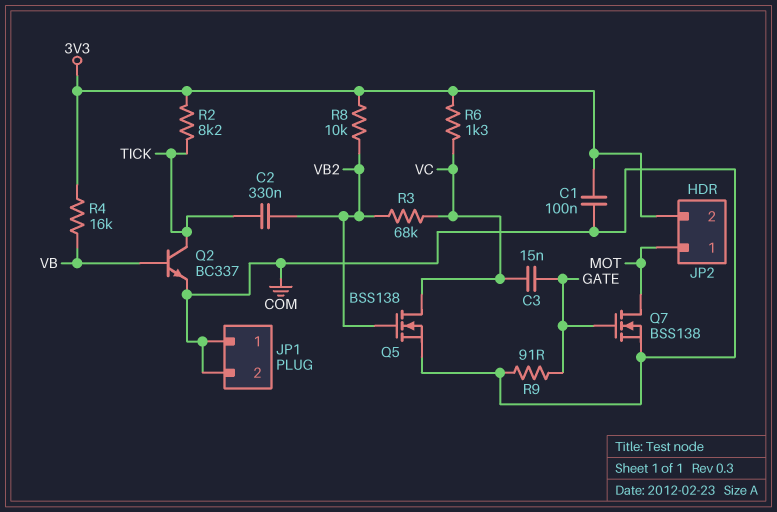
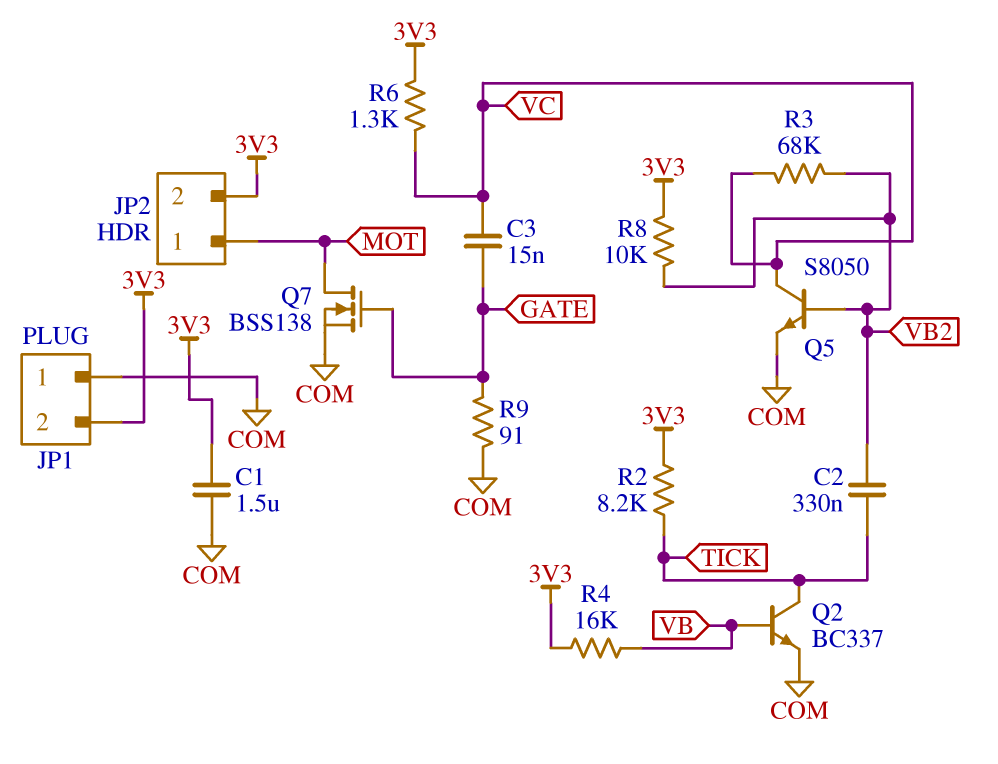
C1: 100nF (3V3, COM) -> 1.5uF (3V3, COM)
JP1 pin 2: COM -> 3V3
Q5: NMOS BSS138 (G VB2, D VC, S COM) -> NPN S8050 (B VB2, C VC, E COM)

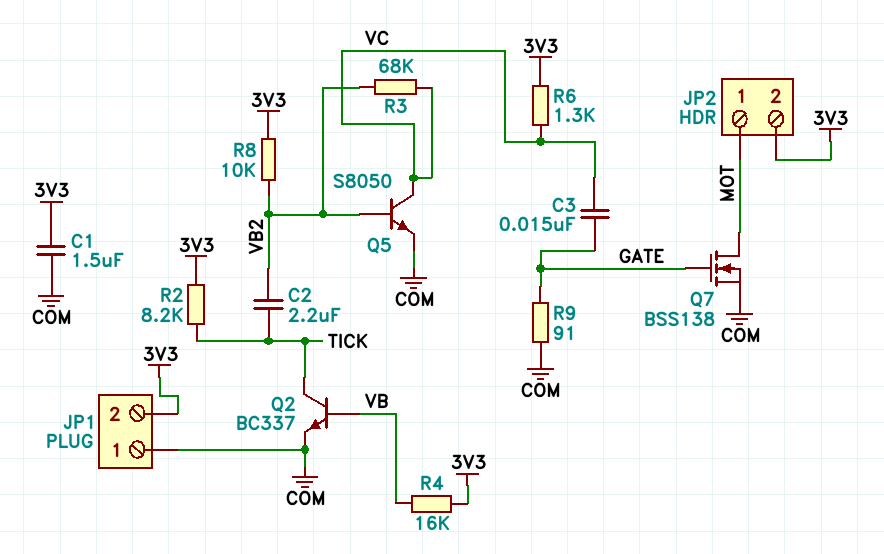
C2: 330nF (TICK, VB2) -> 2.2uF (TICK, VB2)

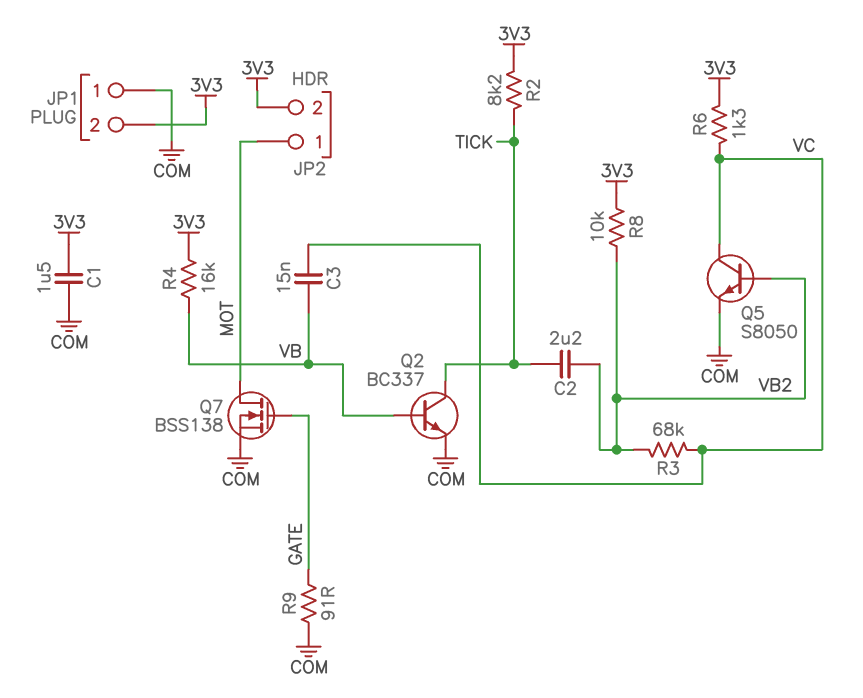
C3: 15nF (GATE, VC) -> 15nF (VB, VC)

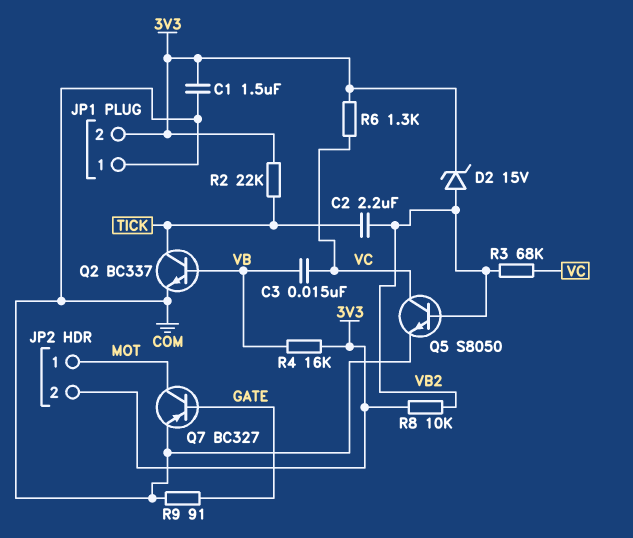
D2: none -> zener 15V (A VB2, K 3V3)
Q7: NMOS BSS138 (G GATE, D MOT, S COM) -> PNP BC327 (B GATE, C MOT, E COM)
R2: 8.2k (3V3, TICK) -> 22k (3V3, TICK)

